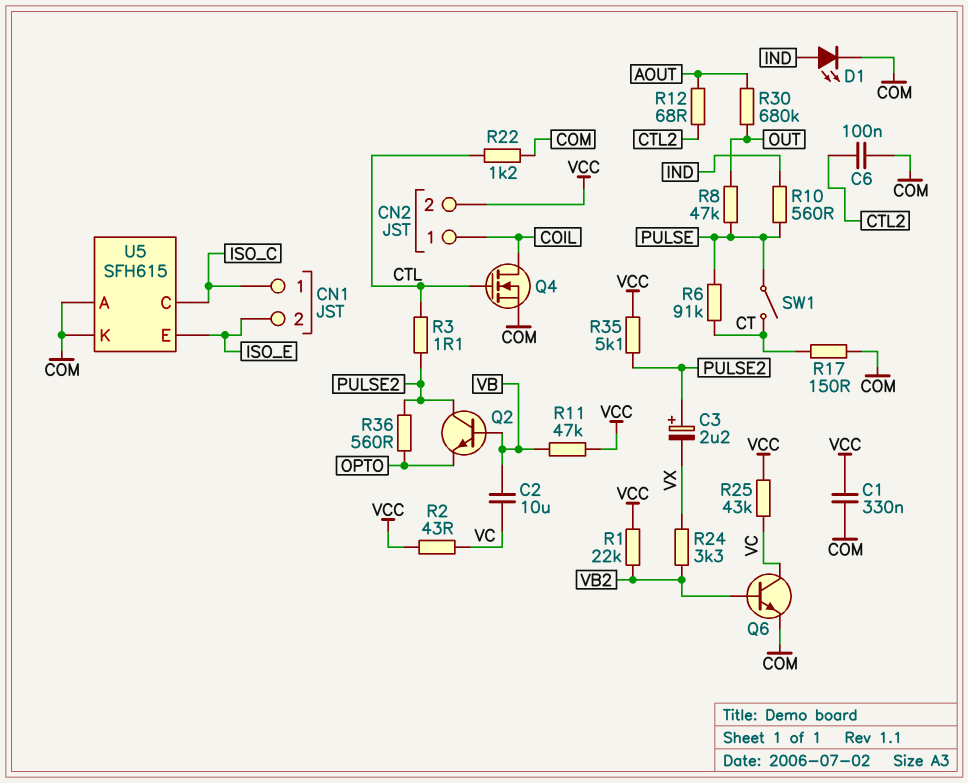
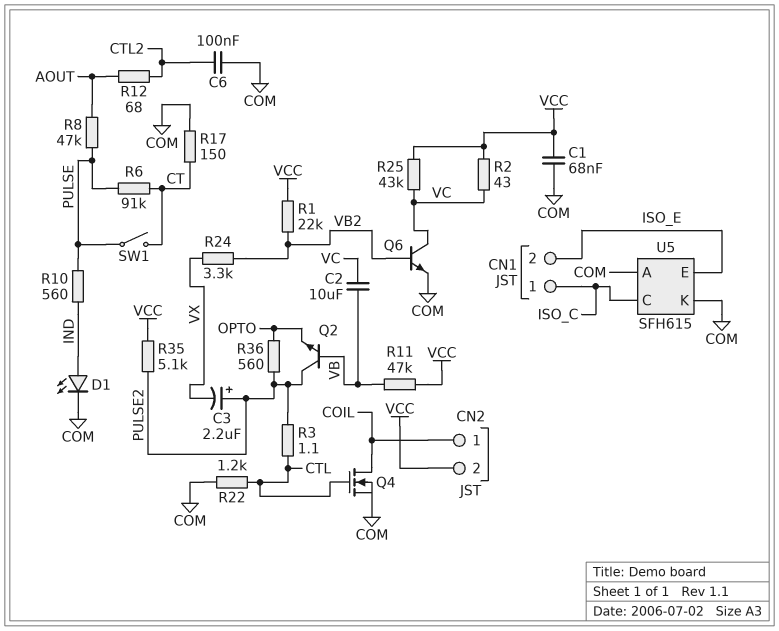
C1: 330nF (COM, VCC) -> 68nF (COM, VCC)
R8: 47k (OUT, PULSE) -> 47k (AOUT, PULSE)
R30: 680k (AOUT, OUT) -> none

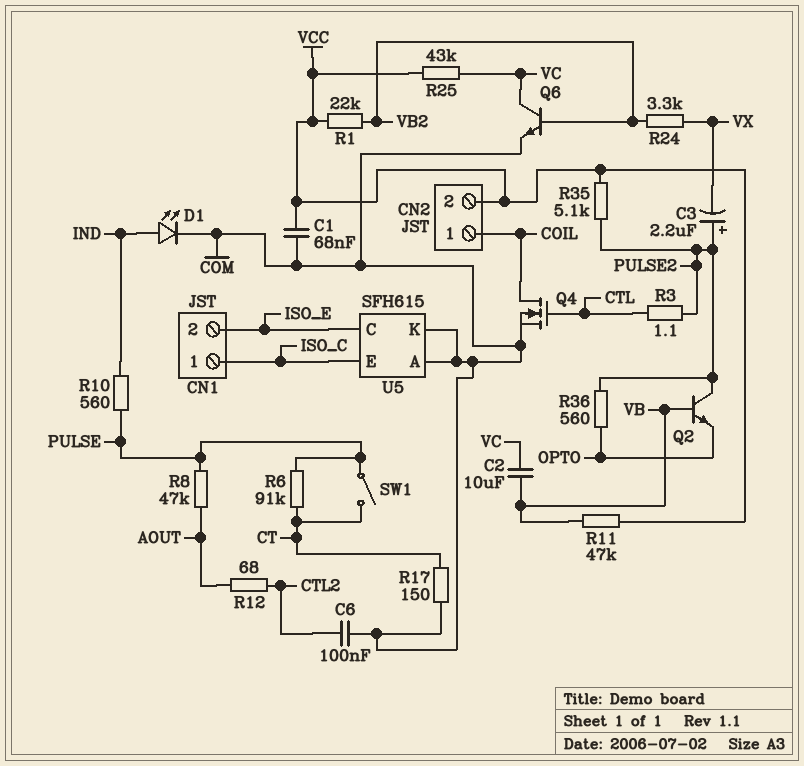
R2: 43 (VC, VCC) -> none
R22: 1.2k (COM, CTL) -> none
U5 pin C: ISO_C -> ISO_E
U5 pin E: ISO_E -> ISO_C

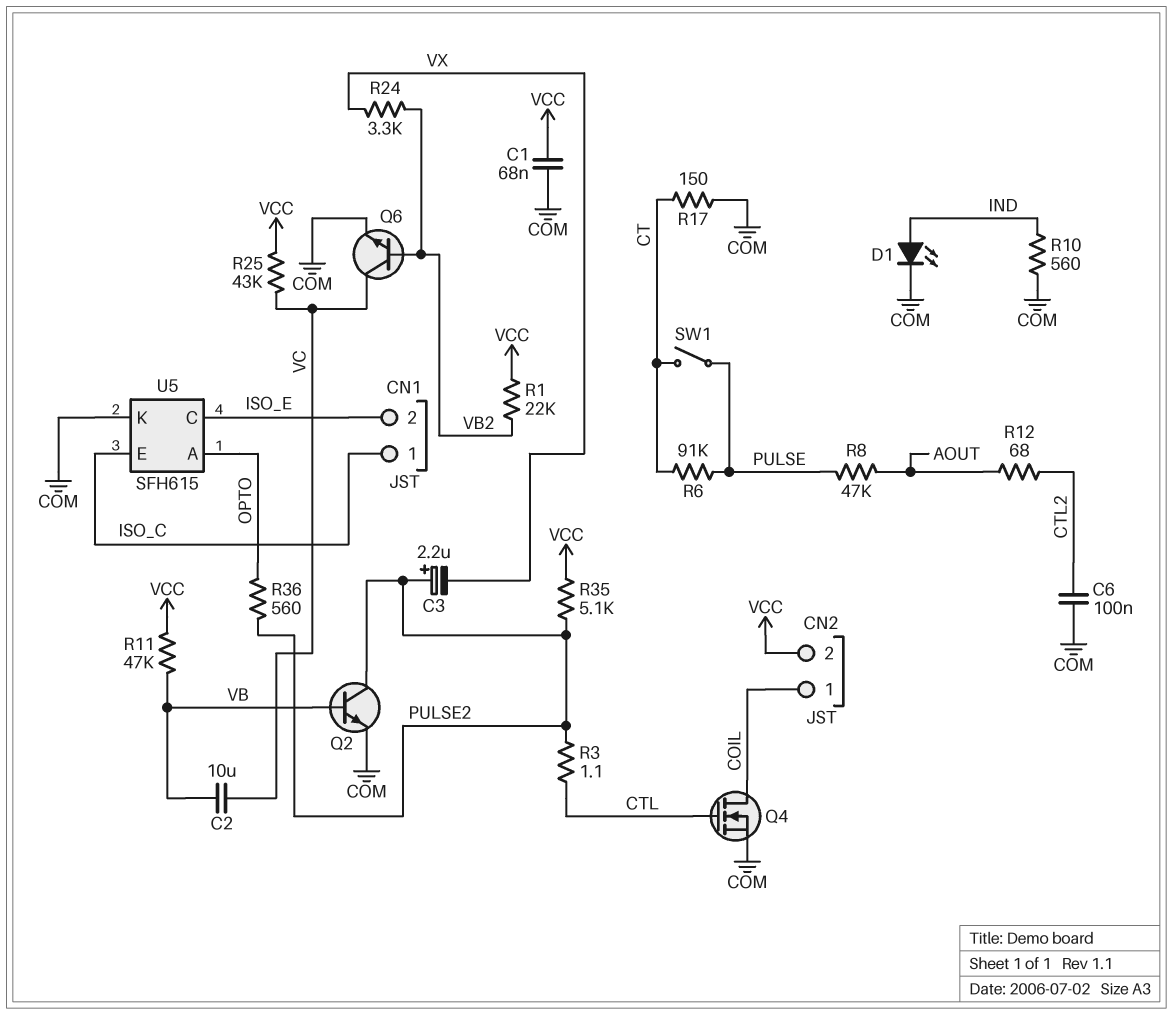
Q2: NPN (B VB, C PULSE2, E OPTO) -> NPN (B VB, C PULSE2, E COM)
R10: 560 (IND, PULSE) -> 560 (COM, IND)
U5 pin A: COM -> OPTO

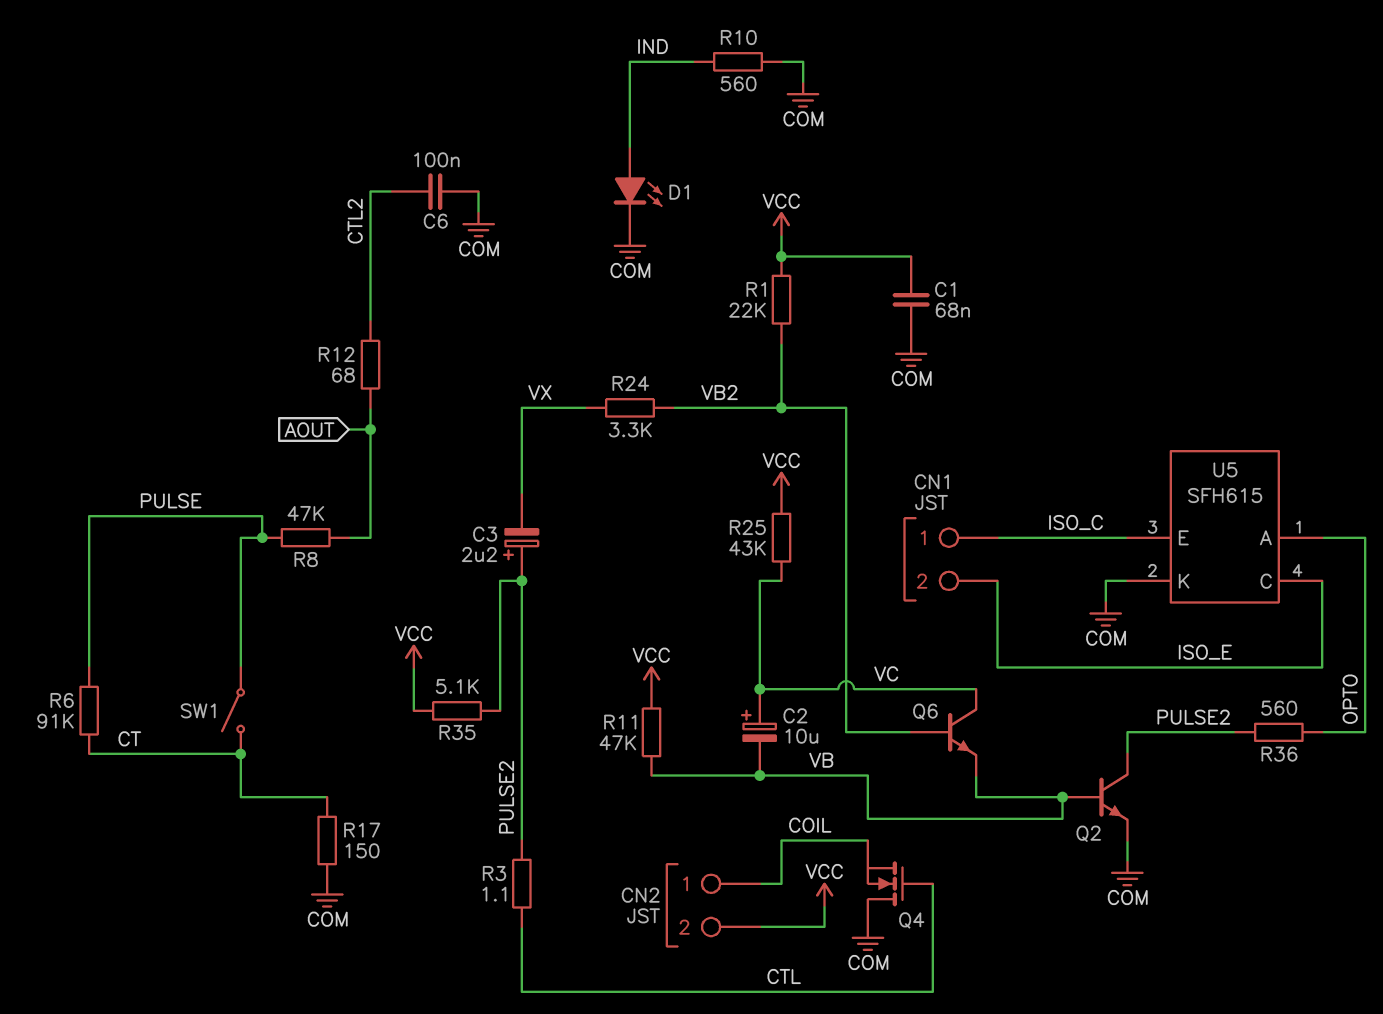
C2: 10uF (VB, VC) -> 10uF (plus VC, minus VB)
Q4: NMOS (G CTL, D COIL, S COM) -> NMOS (G CTL, D COM, S COIL)
Q6: NPN (B VB2, C VC, E COM) -> NPN (B VB2, C VC, E VB)

